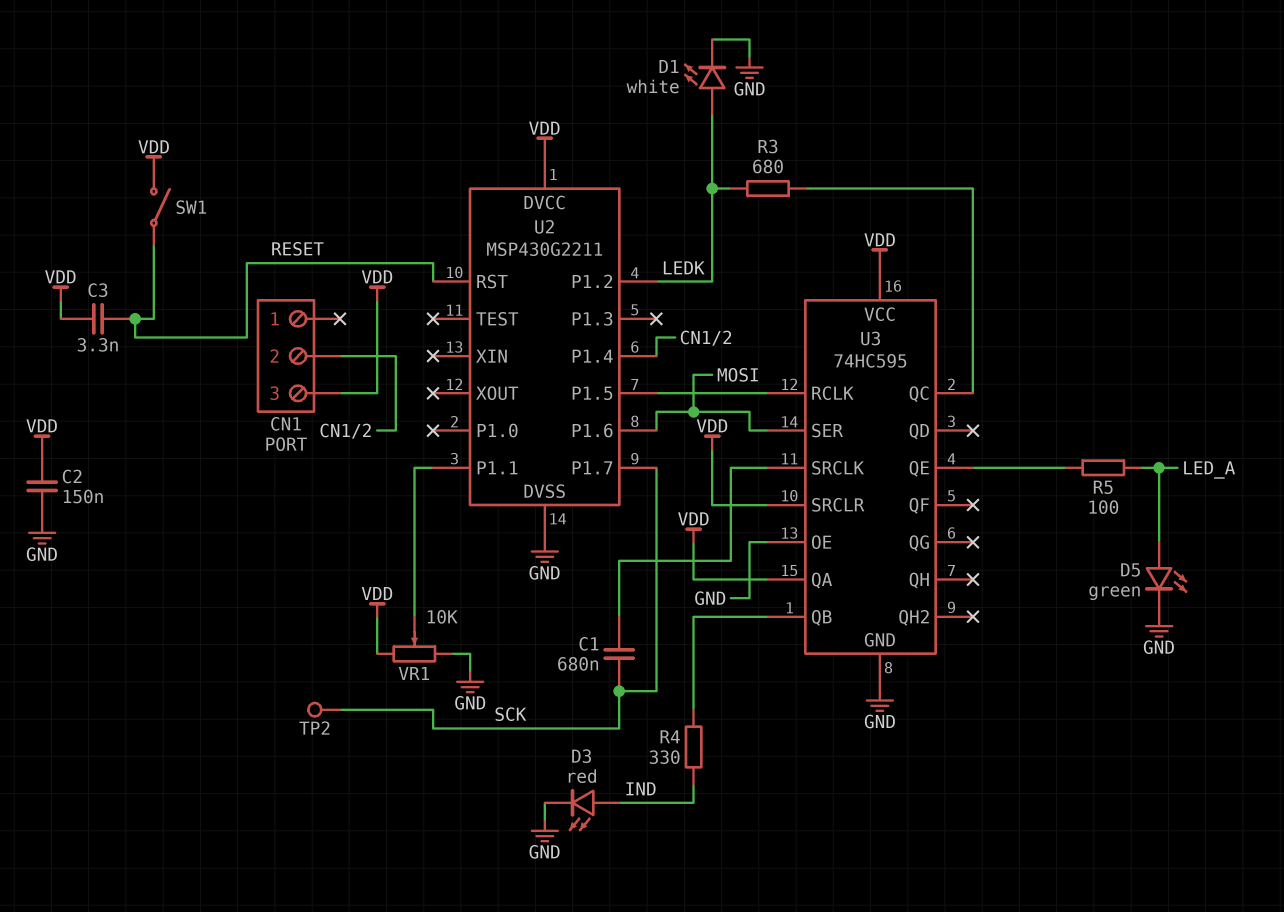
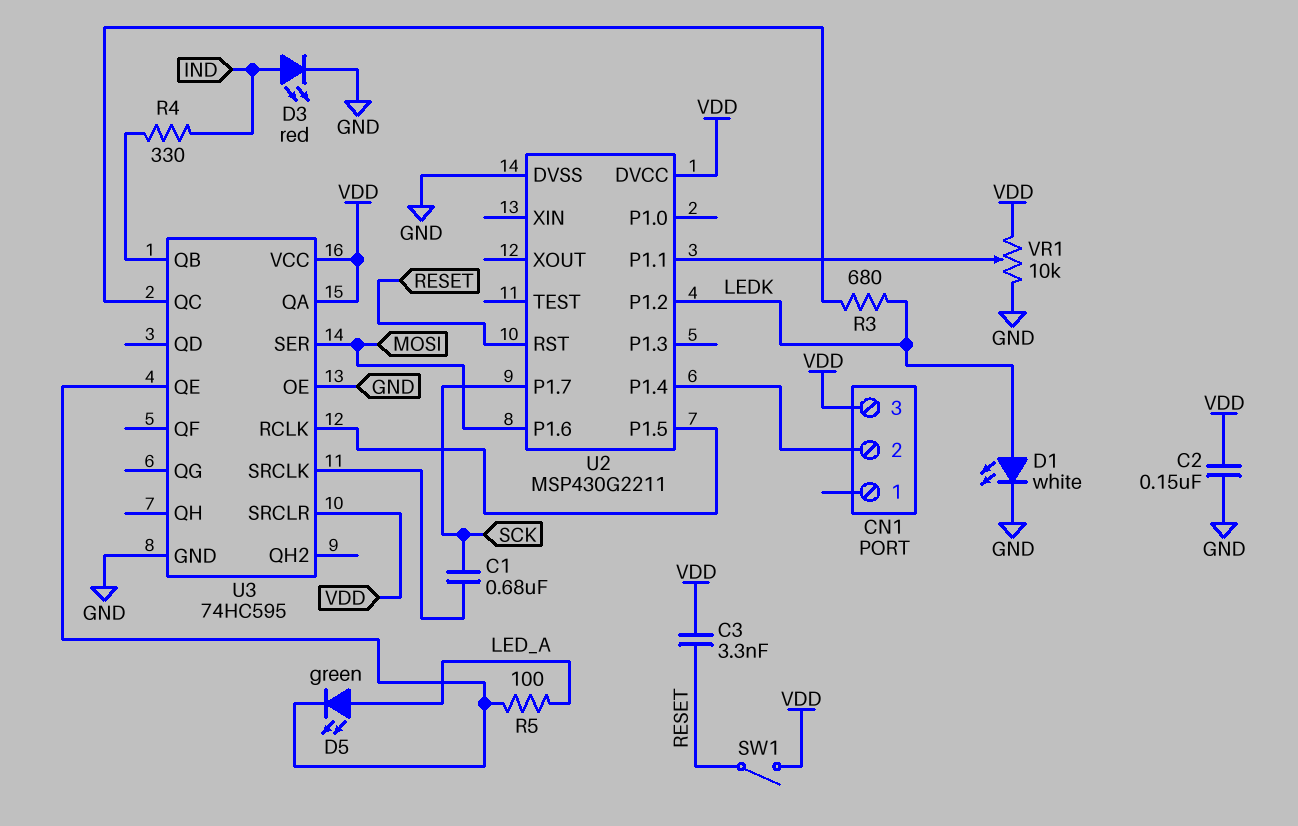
D5: LED green (A LED_A, K GND) -> LED green (A LED_A, K U3/QE)
TP2: test point (SCK) -> none

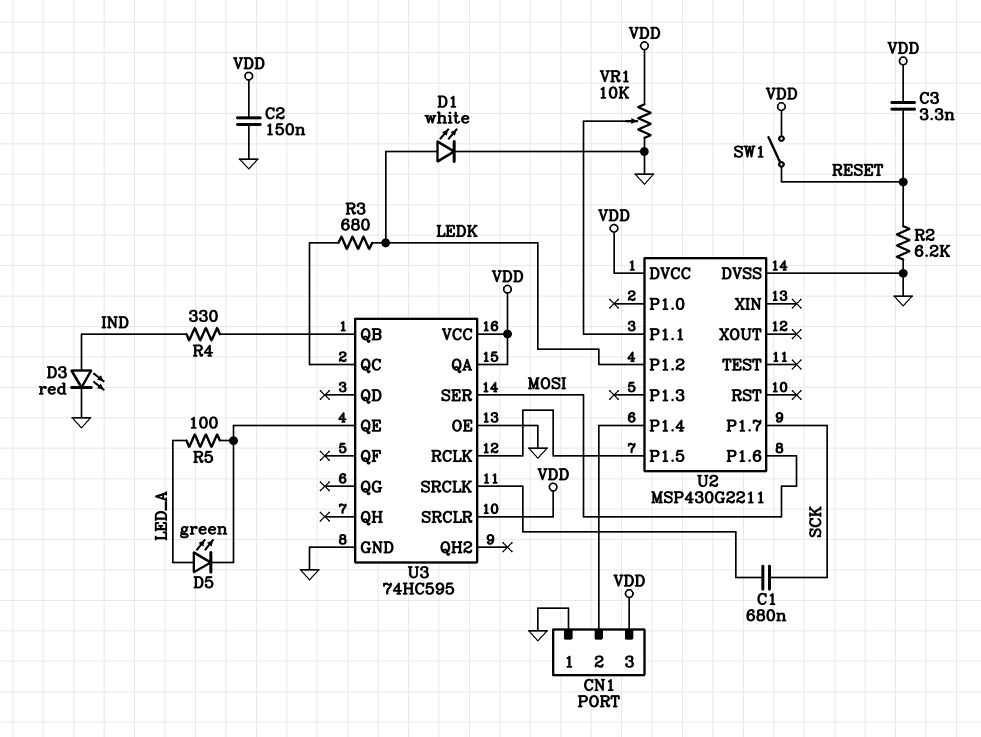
CN1 pin 1: none -> GND
R2: none -> 6.2k (GND, RESET)
U2 pin RST: RESET -> none

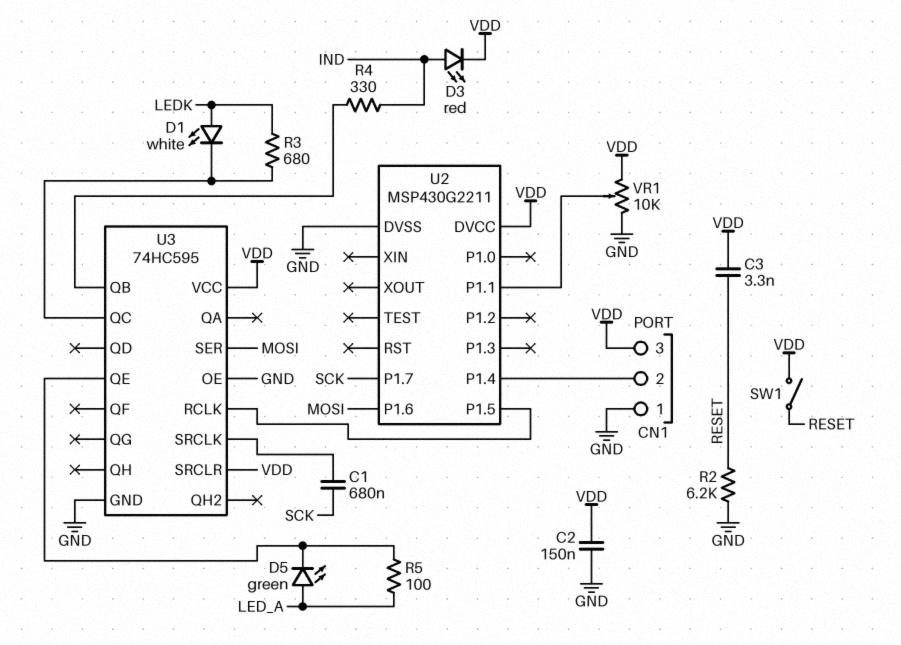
D1: LED white (A LEDK, K GND) -> LED white (A LEDK, K U3/QC)
D3: LED red (A IND, K GND) -> LED red (A IND, K VDD)
U2 pin P1.2: LEDK -> none
U3 pin QA: VDD -> none

